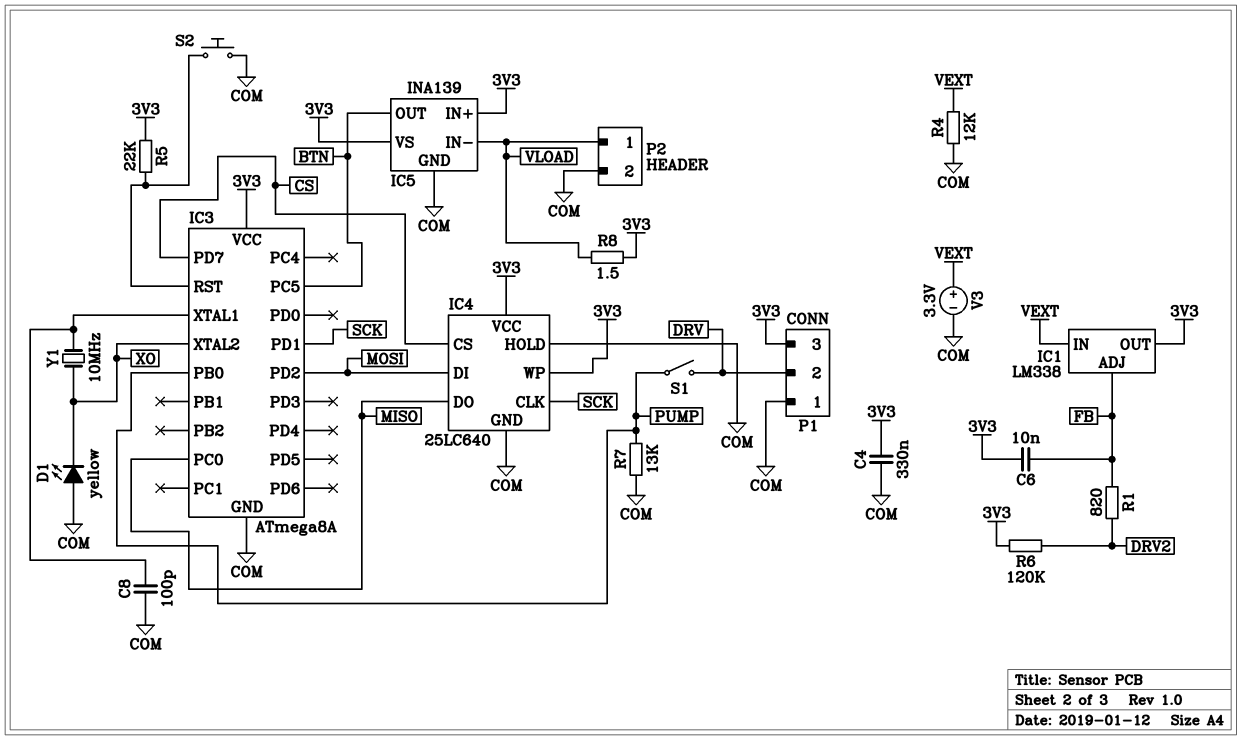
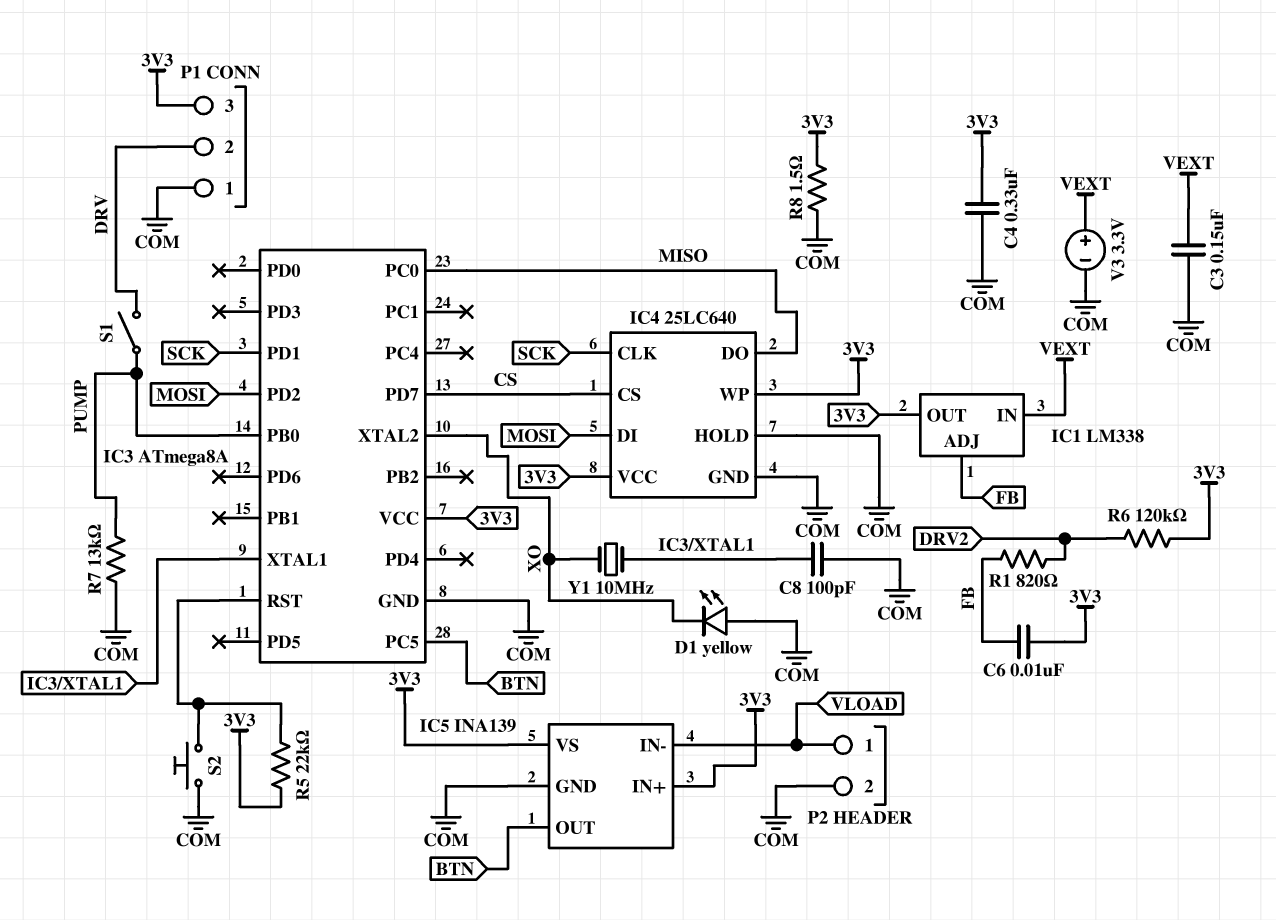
C3: none -> 150nF (COM, VEXT)
R4: 12k (COM, VEXT) -> none
R8: 1.5 (3V3, VLOAD) -> 1.5 (3V3, COM)

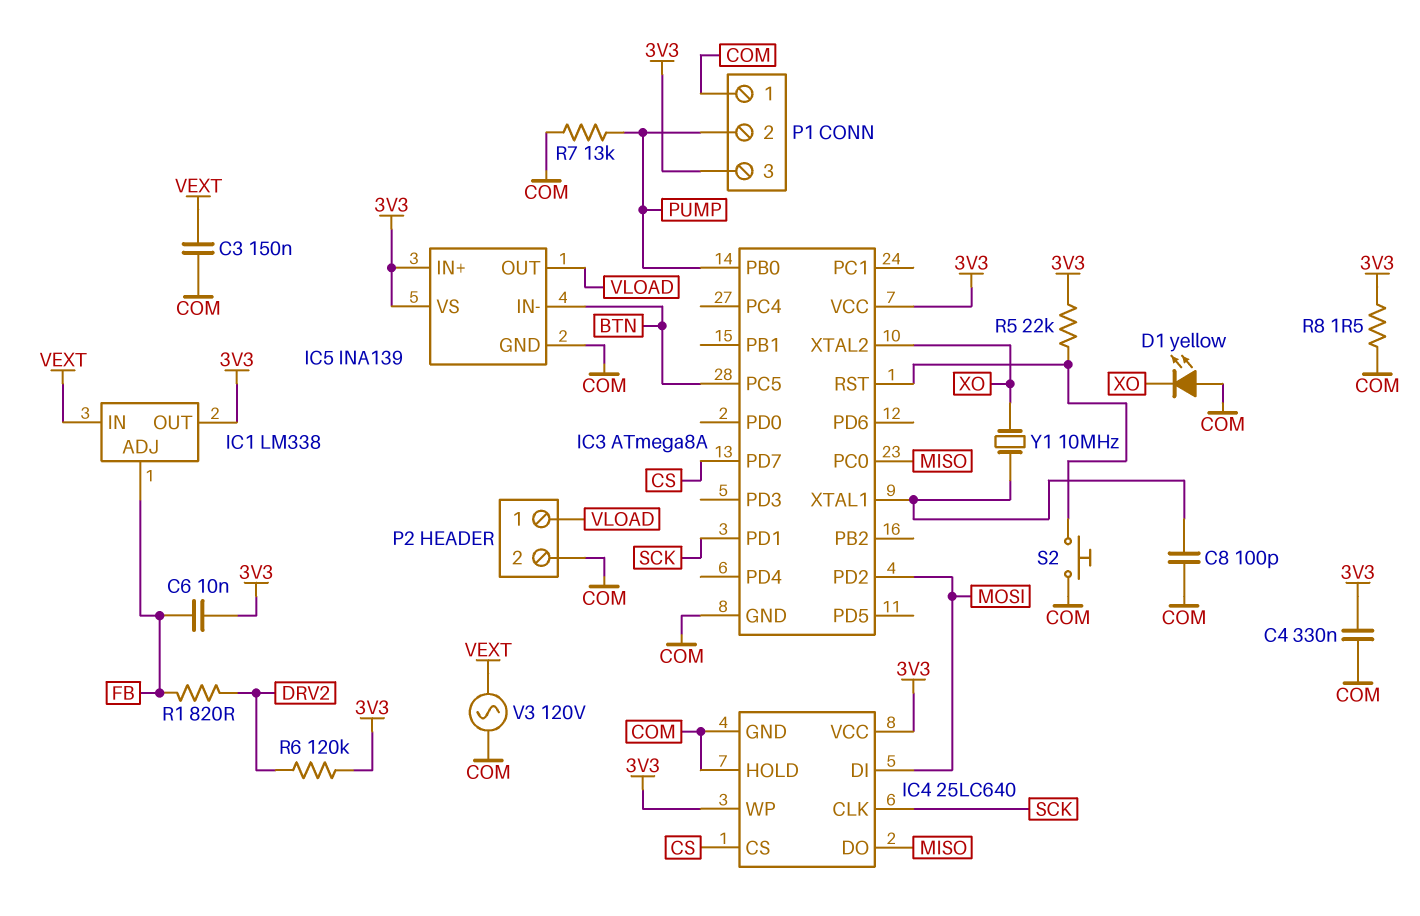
IC5 pin IN-: VLOAD -> BTN
IC5 pin OUT: BTN -> VLOAD
P1 pin 2: DRV -> PUMP
S1: switch (DRV, PUMP) -> none
V3: 3.3V (plus VEXT, minus COM) -> AC 120V (COM, VEXT)

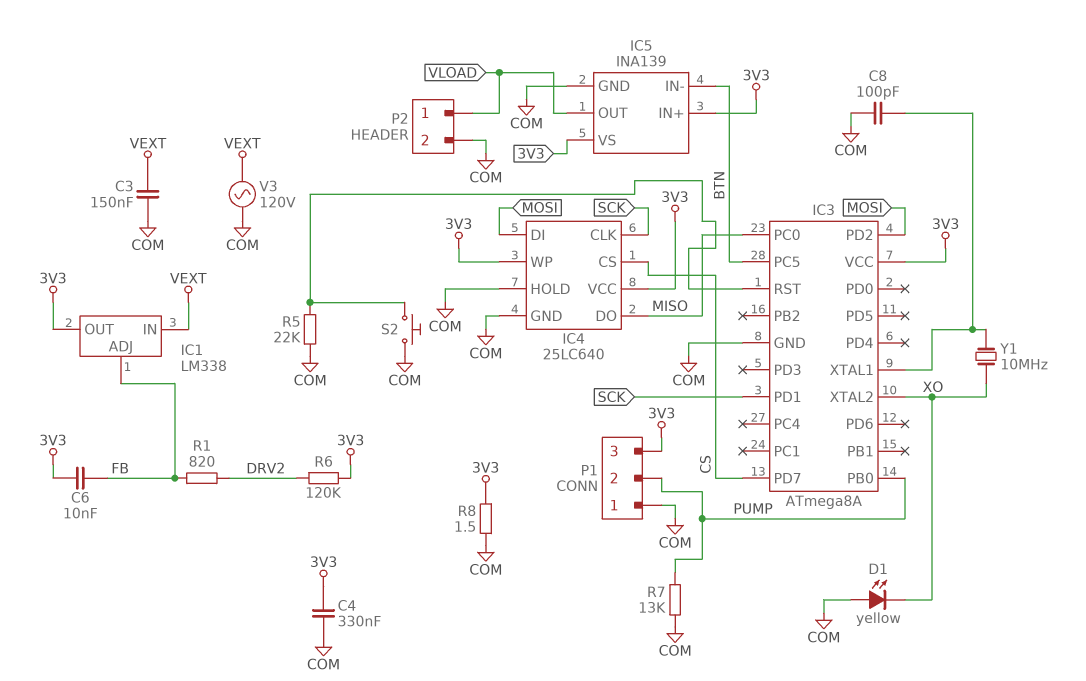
R5: 22k (3V3, IC3/RST) -> 22k (COM, IC3/RST)

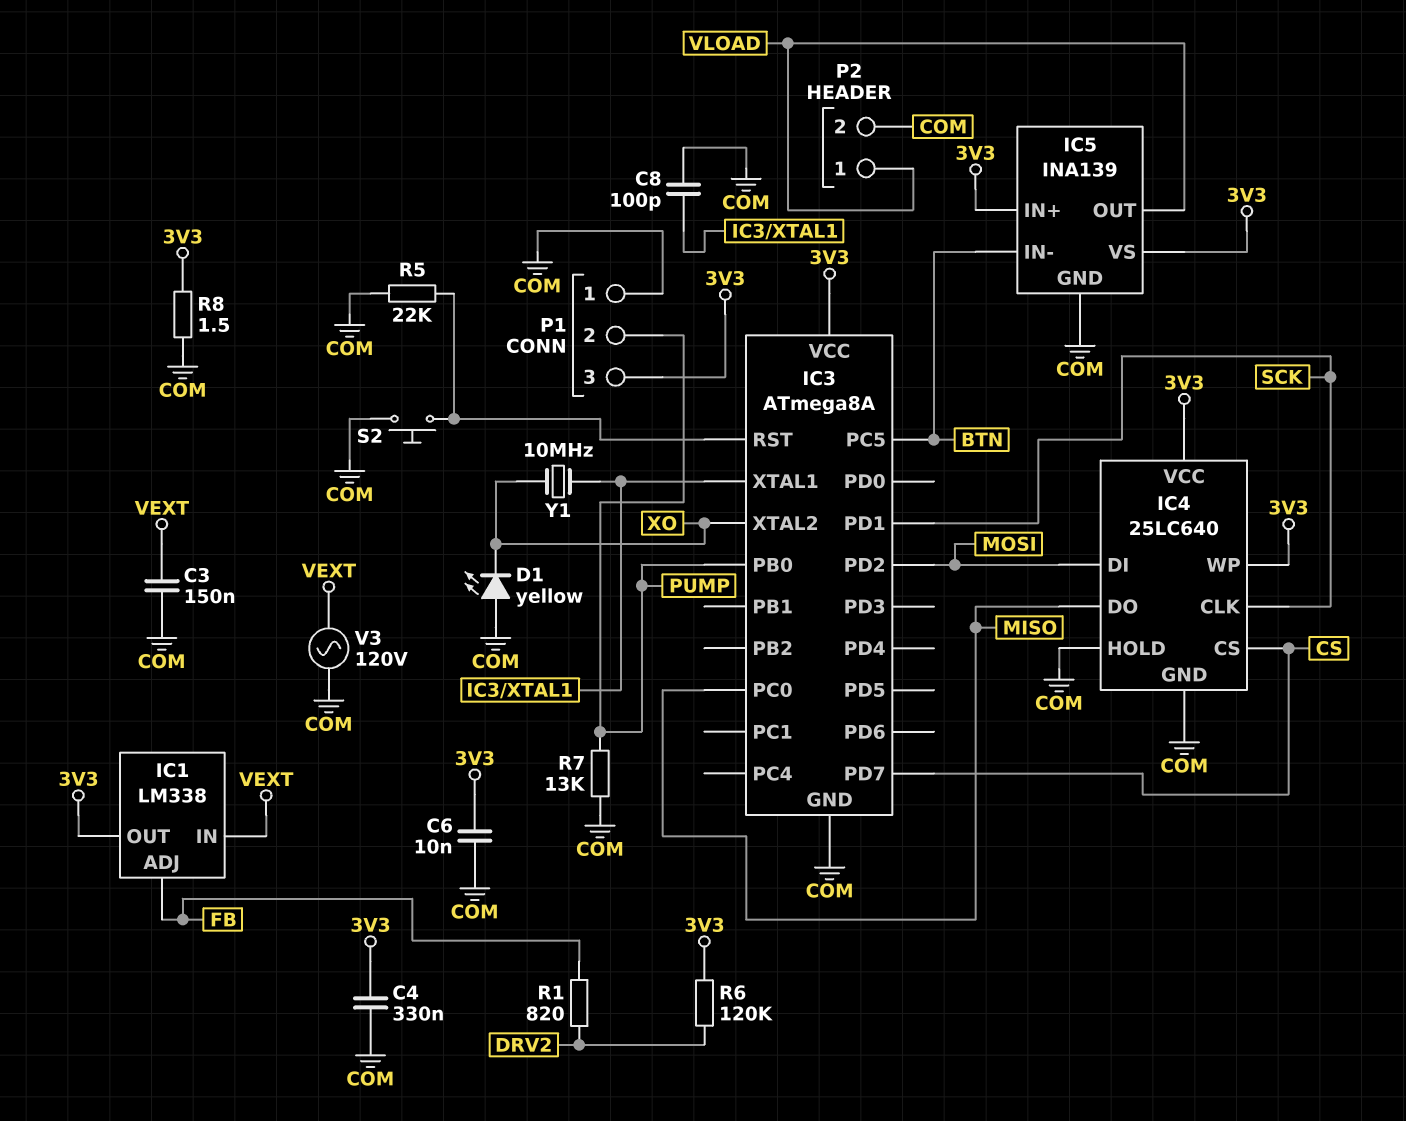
C6: 10nF (3V3, FB) -> 10nF (3V3, COM)

